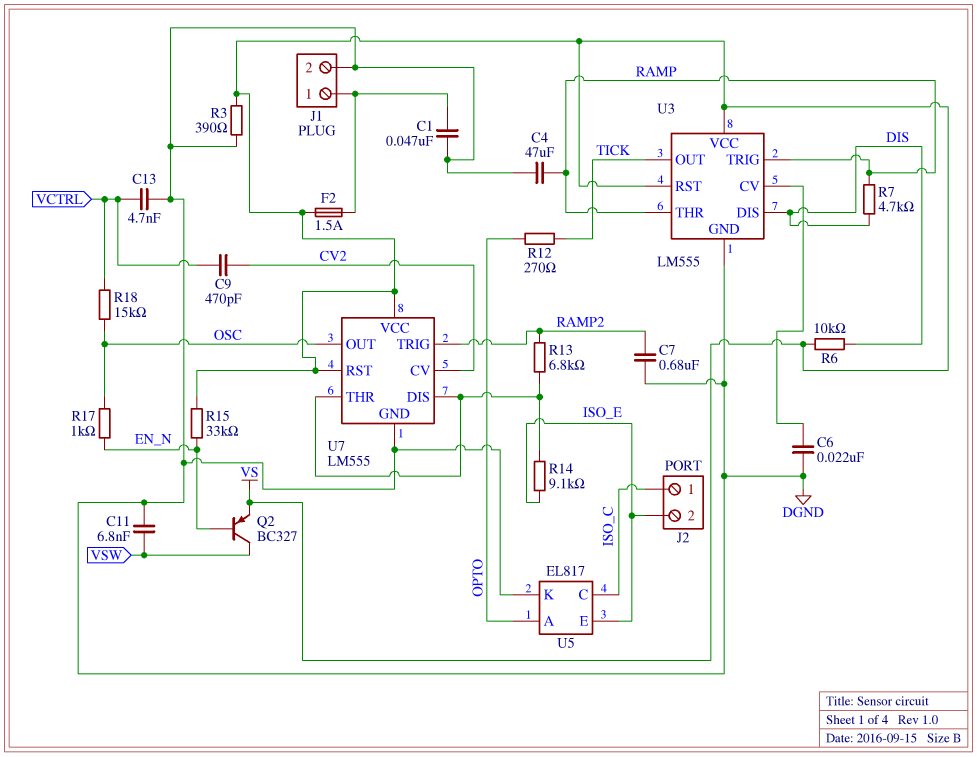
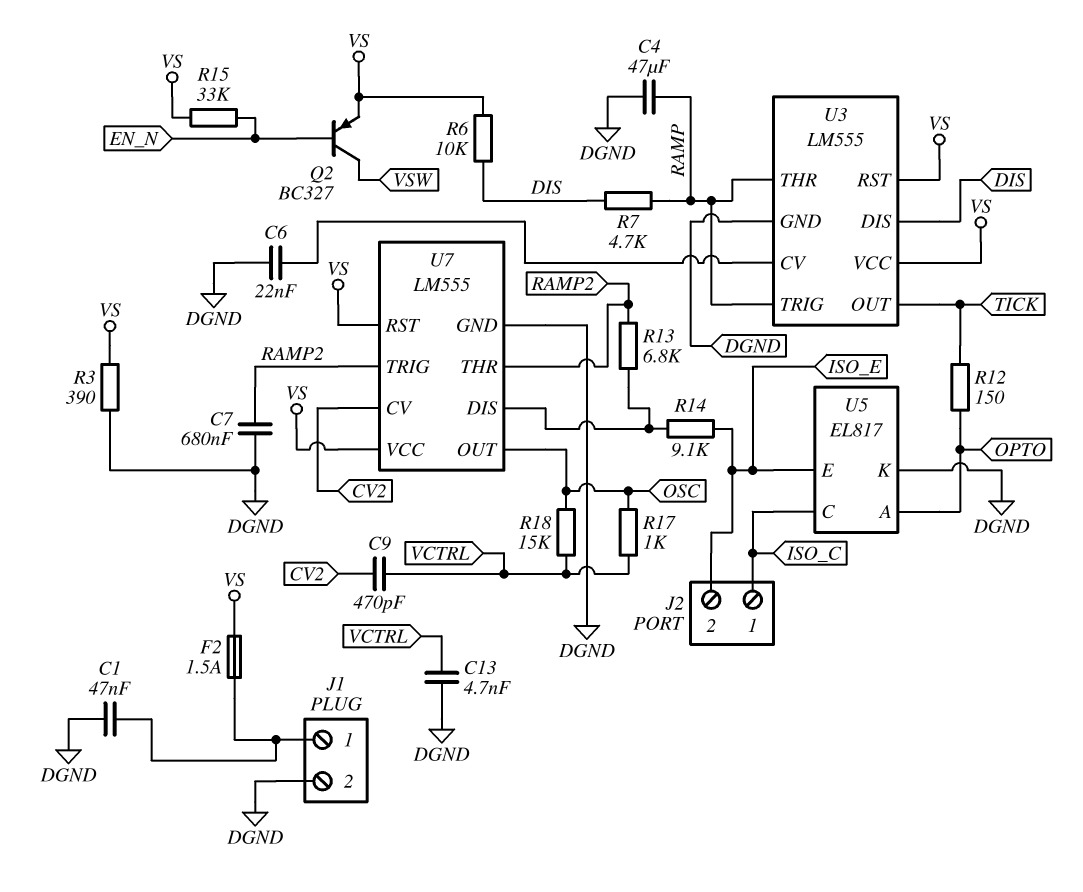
C11: 6.8nF (DGND, VSW) -> none
R12: 270 (OPTO, TICK) -> 150 (OPTO, TICK)
R17: 1k (EN_N, OSC) -> 1k (OSC, VCTRL)
U7 pin THR: U7/DIS -> RAMP2

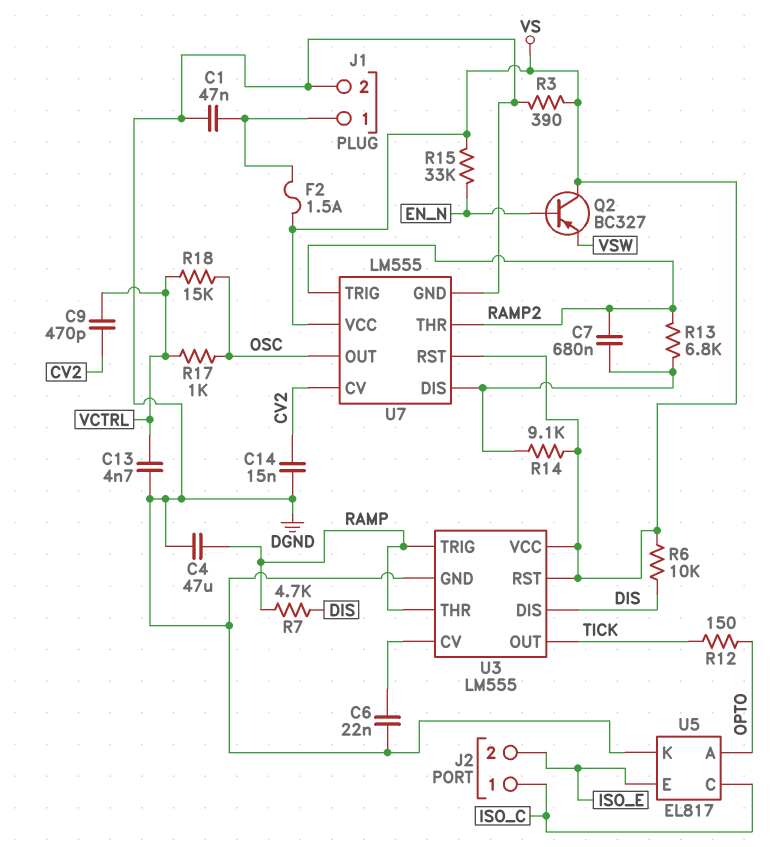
C7: 680nF (DGND, RAMP2) -> 680nF (RAMP2, U7/DIS)
C14: none -> 15nF (CV2, DGND)
Q2: PNP BC327 (B EN_N, C VSW, E VS) -> PNP BC327 (B EN_N, C VS, E VSW)
R14: 9.1k (ISO_E, U7/DIS) -> 9.1k (U7/DIS, VS)

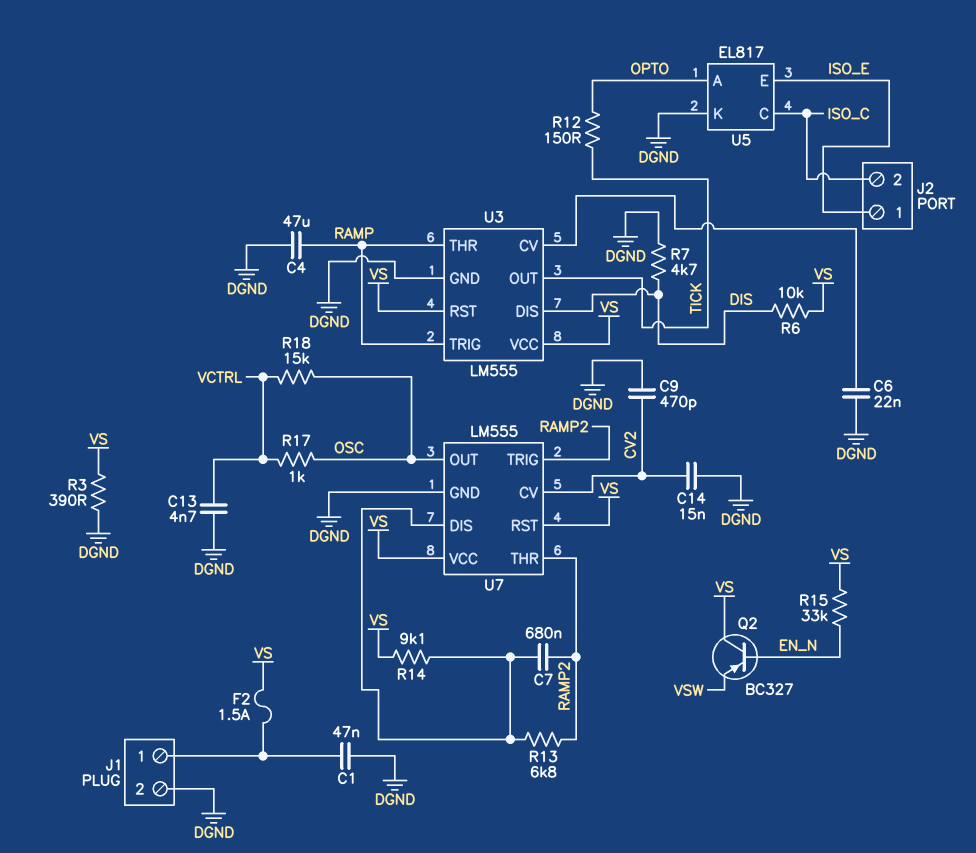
C9: 470pF (CV2, VCTRL) -> 470pF (CV2, DGND)
J2 pin 1: ISO_C -> ISO_E
J2 pin 2: ISO_E -> ISO_C
R7: 4.7k (DIS, RAMP) -> 4.7k (DGND, DIS)

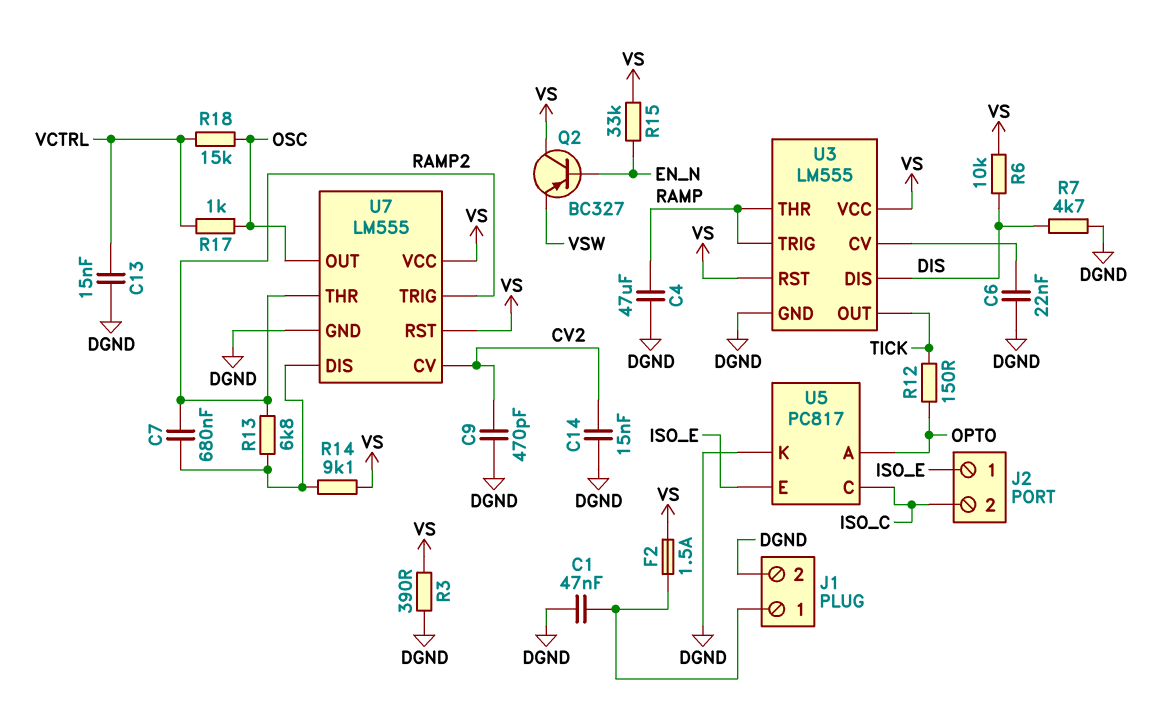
C13: 4.7nF (DGND, VCTRL) -> 15nF (DGND, VCTRL)
U5: EL817 -> PC817

